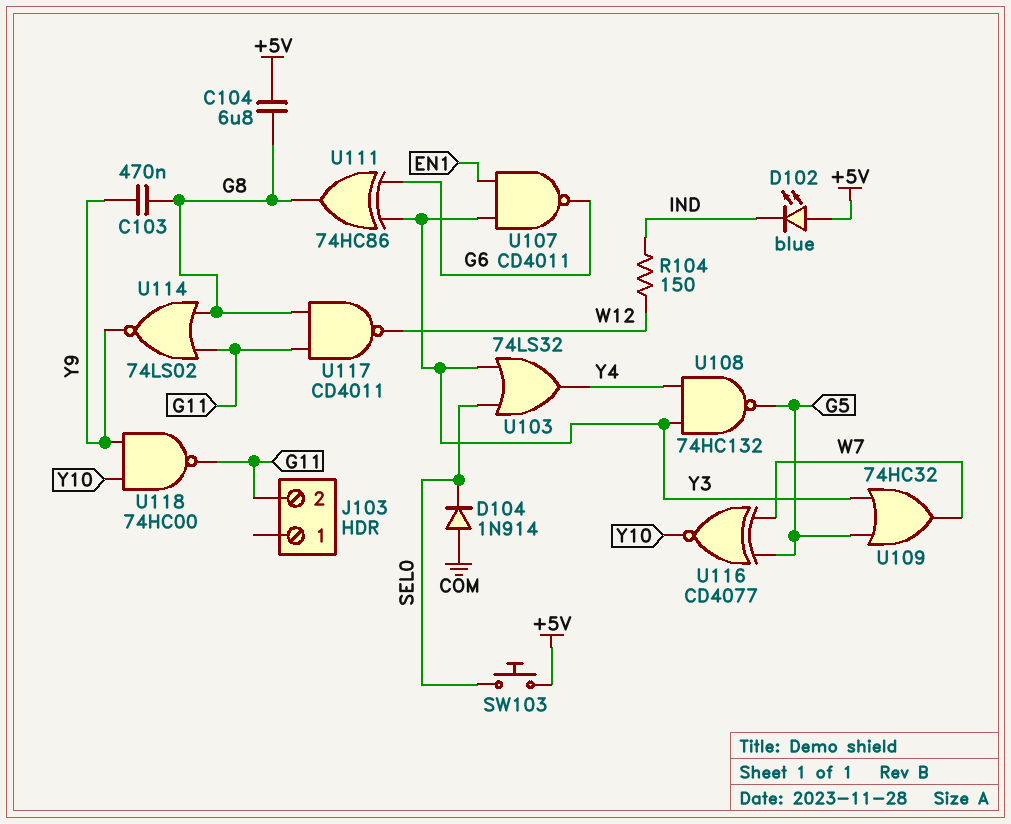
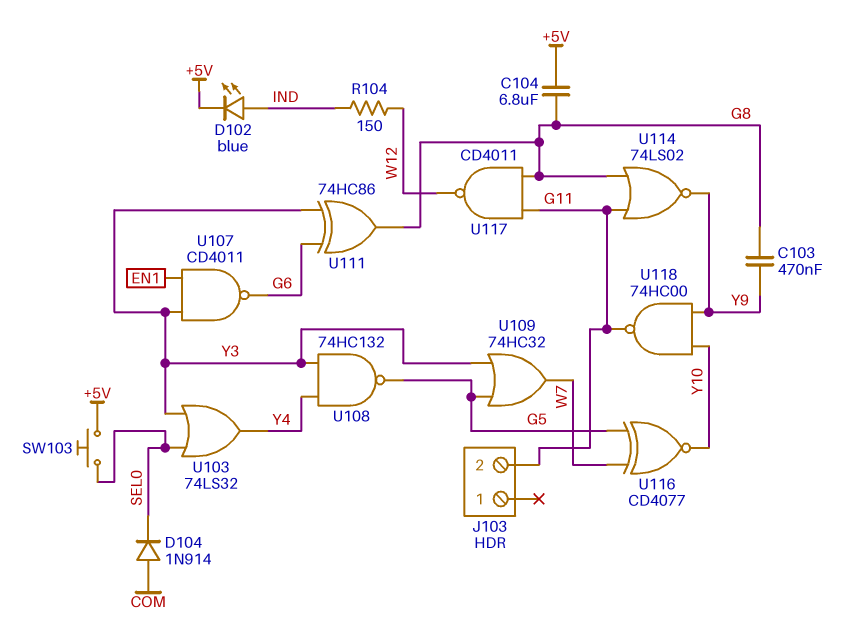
D102: LED blue (A +5V, K IND) -> LED blue (A IND, K +5V)

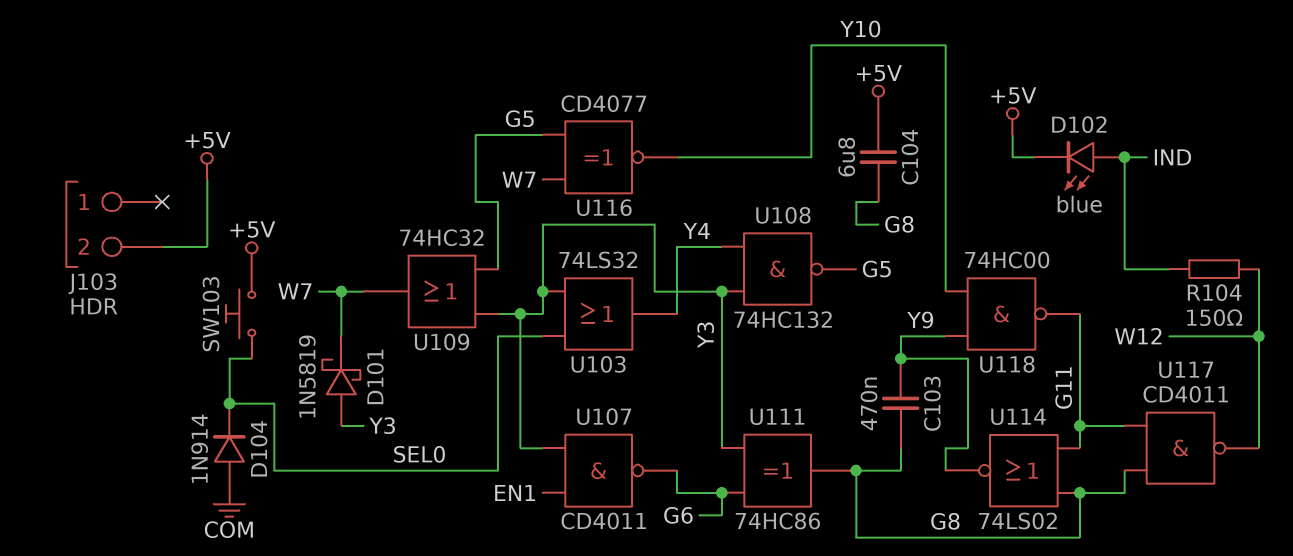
D101: none -> schottky 1N5819 (A Y3, K W7)
J103 pin 2: G11 -> +5V

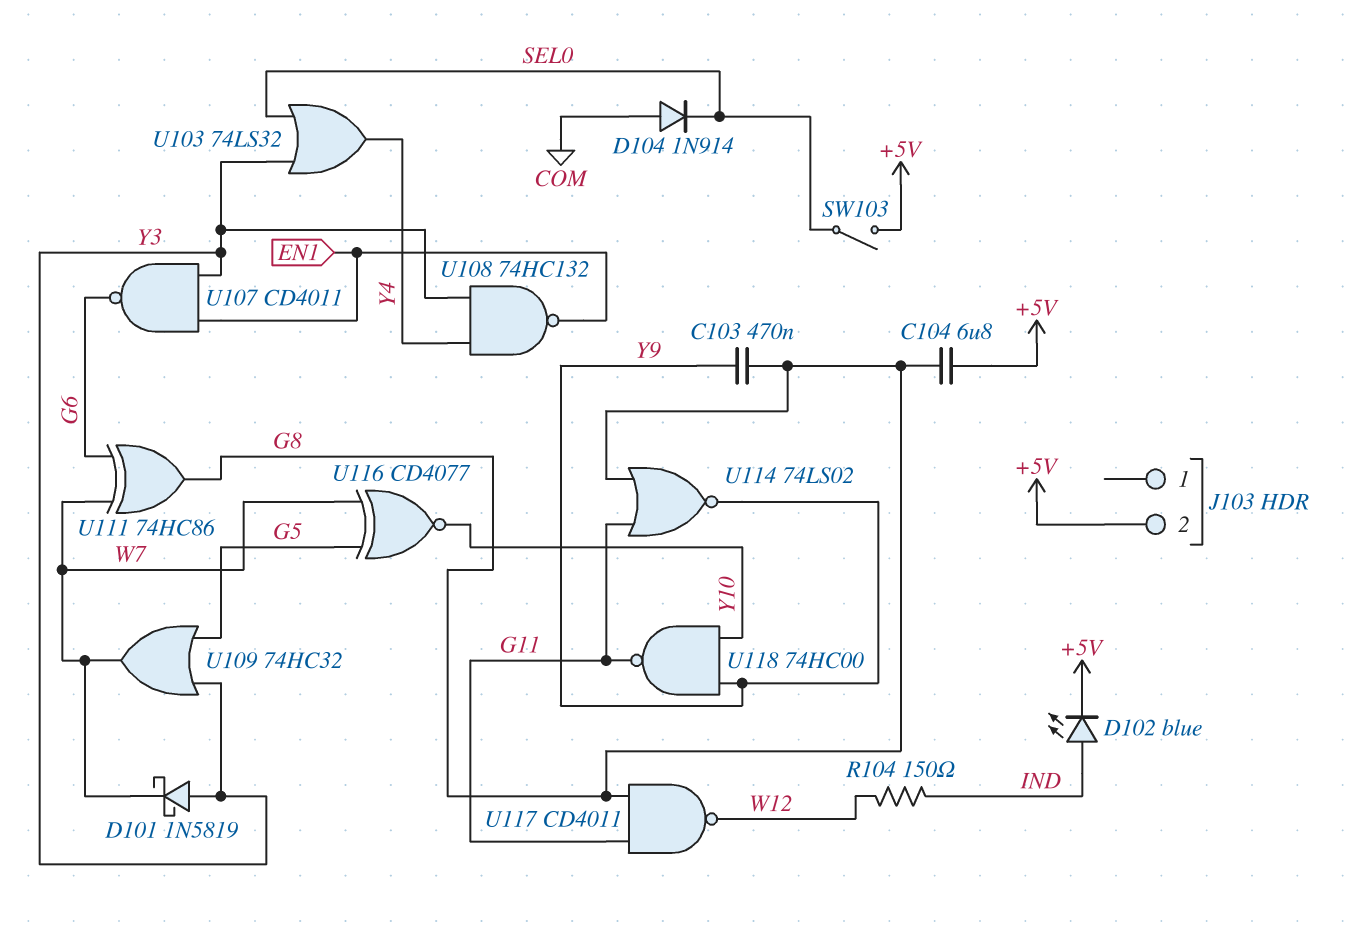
SW103: button (+5V, SEL0) -> switch (+5V, SEL0)
U108: NAND 74HC132 (in Y3, in Y4, out G5) -> NAND 74HC132 (in Y3, in Y4, out EN1)
U111: XOR 74HC86 (in G6, in Y3, out G8) -> XOR 74HC86 (in G6, in W7, out G8)

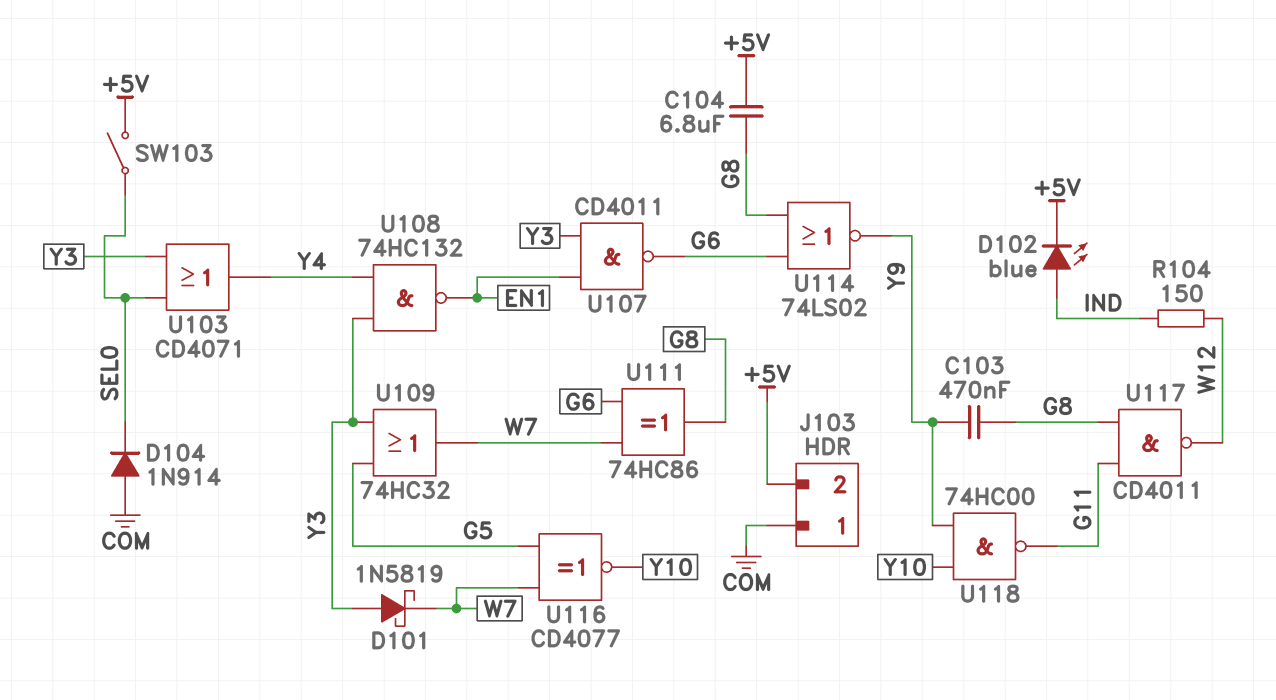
J103 pin 1: none -> COM
U103: OR 74LS32 (in SEL0, in Y3, out Y4) -> OR CD4071 (in SEL0, in Y3, out Y4)
U114: NOR 74LS02 (in G8, in G11, out Y9) -> NOR 74LS02 (in G6, in G8, out Y9)

